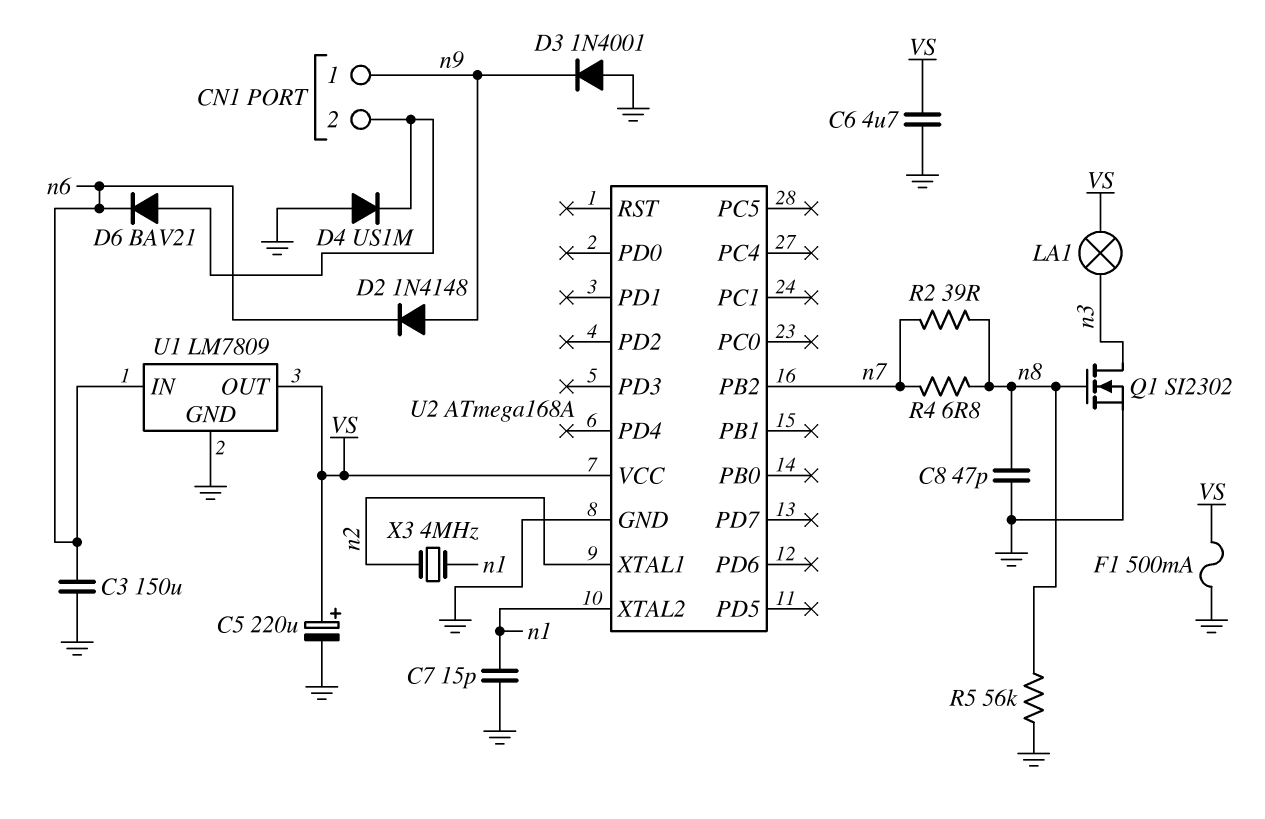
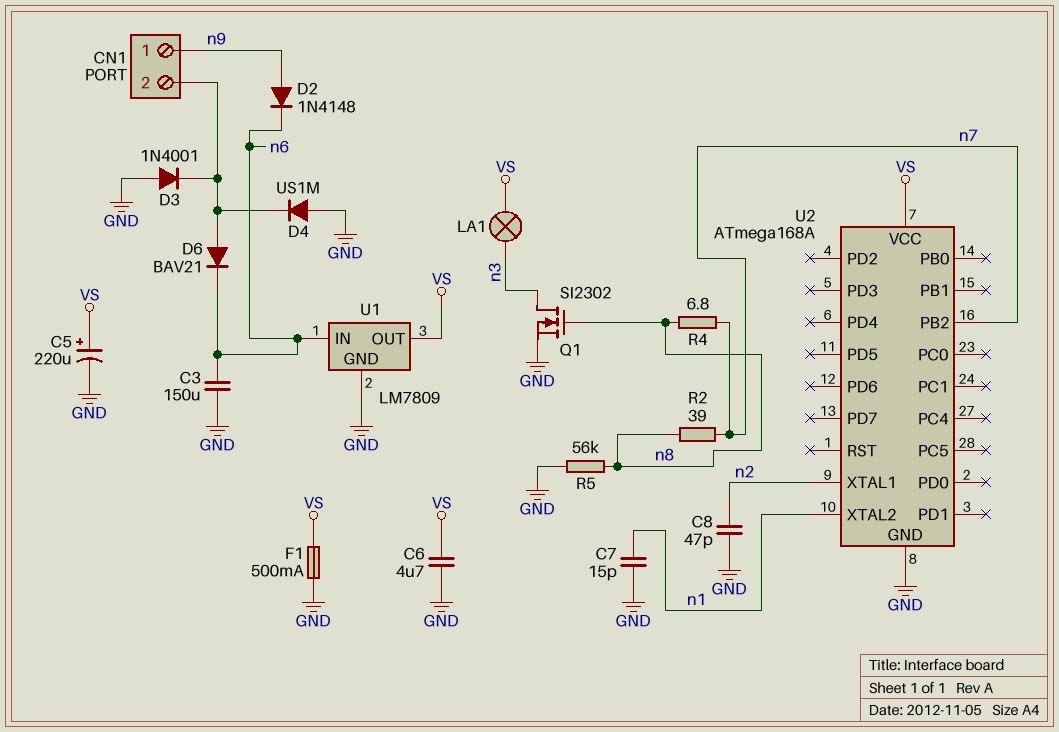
C8: 47pF (GND, n8) -> 47pF (GND, n2)
D3: diode 1N4001 (A GND, K n9) -> diode 1N4001 (A GND, K CN1/2)
X3: 4MHz (n1, n2) -> none

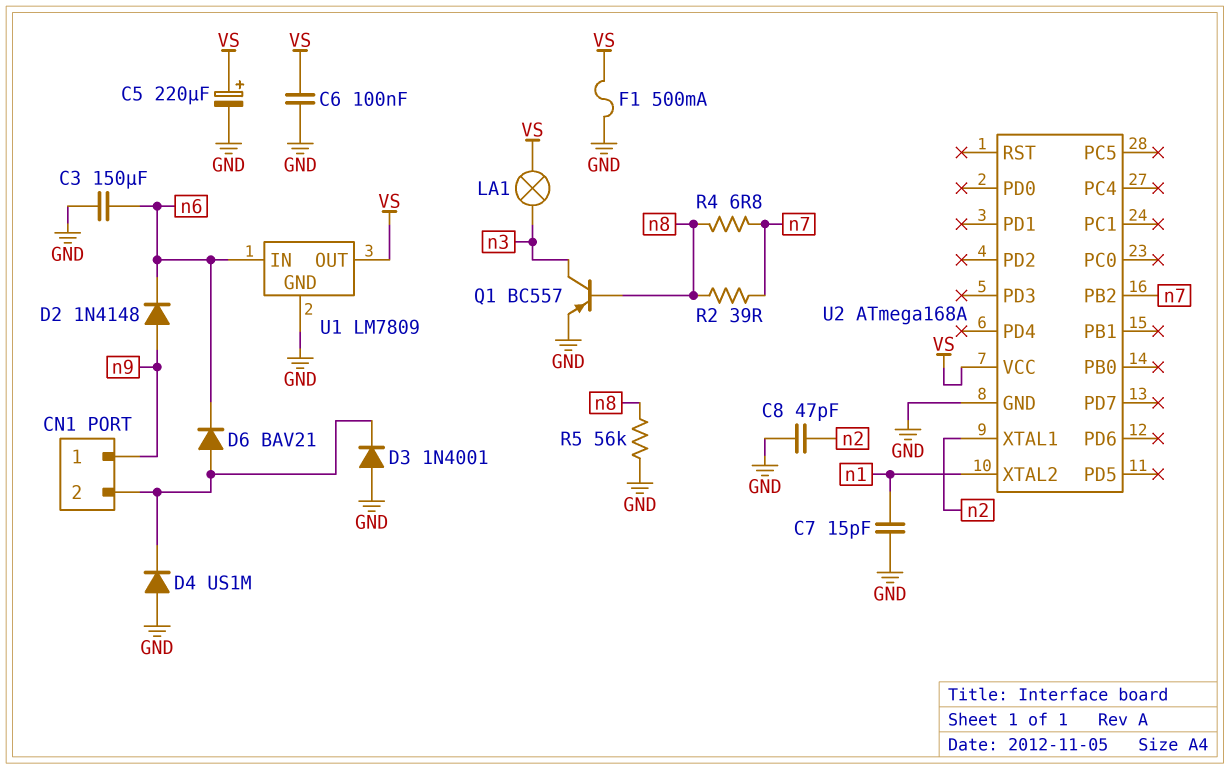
C6: 4.7uF (GND, VS) -> 100nF (GND, VS)
Q1: NMOS SI2302 (G n8, D n3, S GND) -> PNP BC557 (B n8, C n3, E GND)

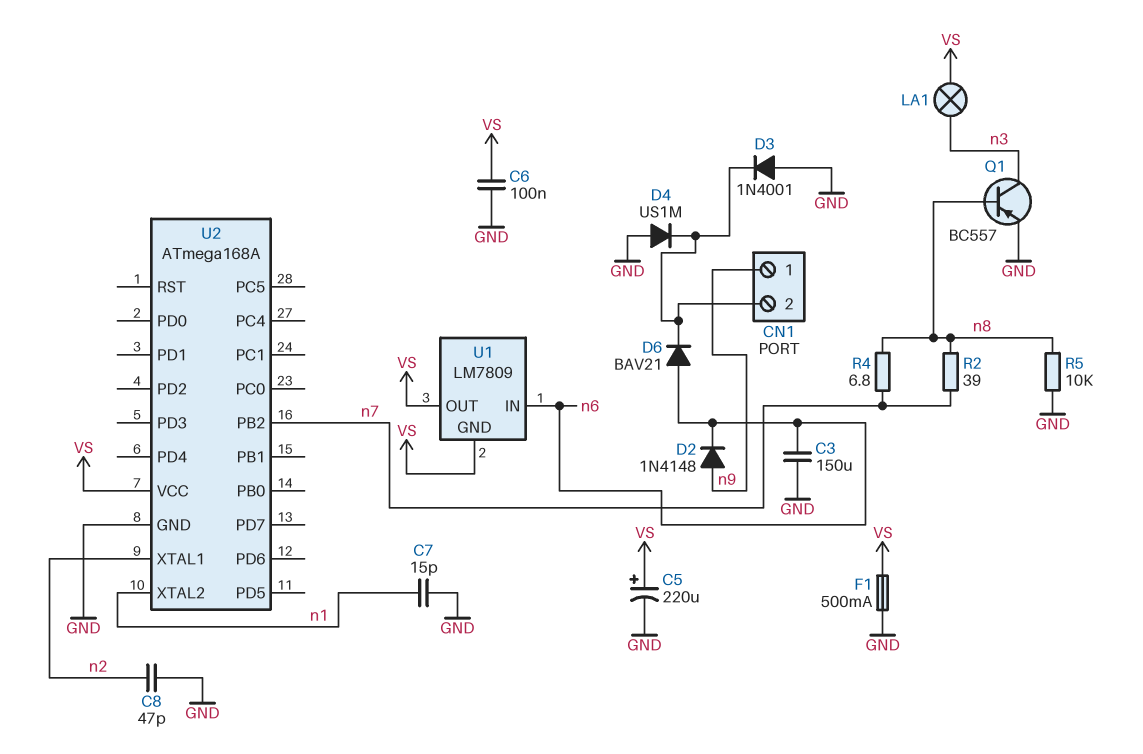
D6: diode BAV21 (A CN1/2, K n6) -> diode BAV21 (A n6, K CN1/2)
R5: 56k (GND, n8) -> 10k (GND, n8)
U1 pin GND: GND -> VS

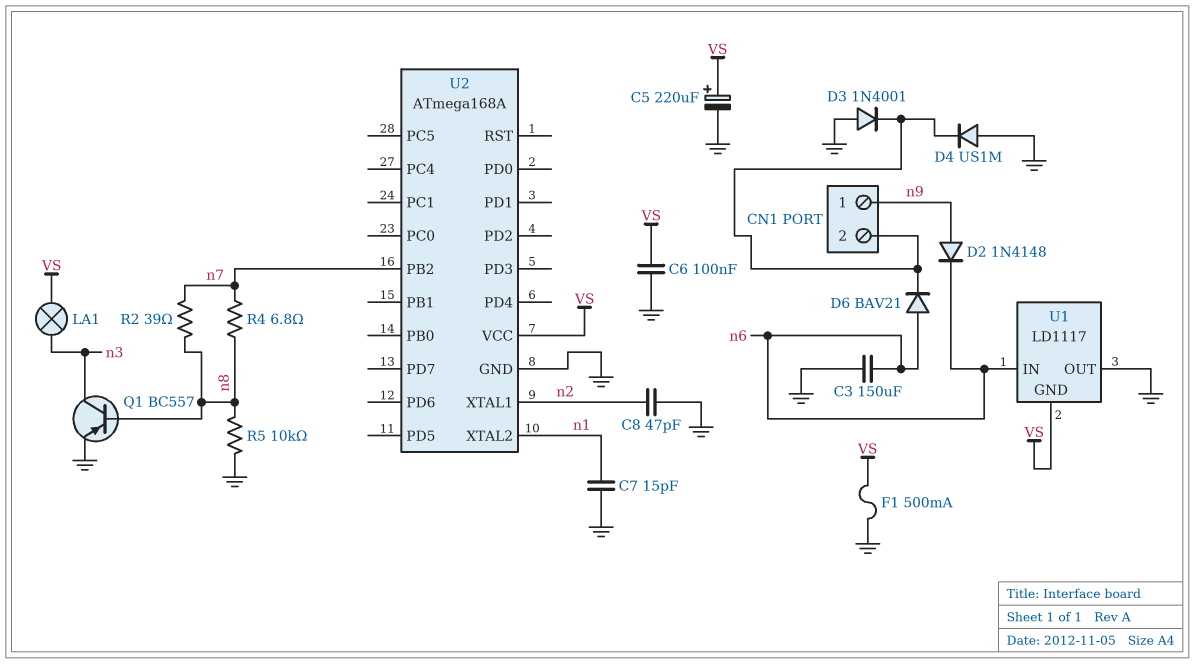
U1: LM7809 -> LD1117
U1 pin OUT: VS -> GND

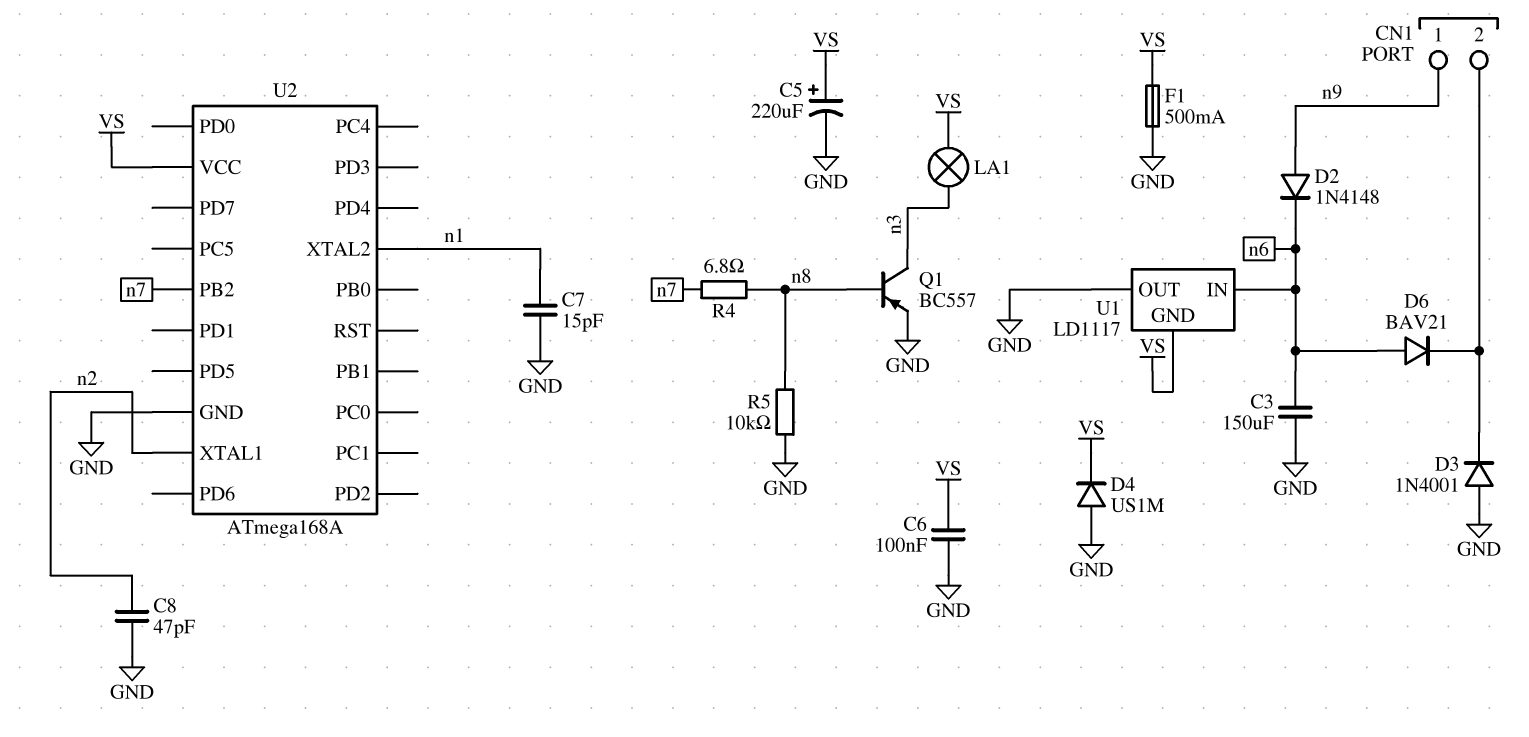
D4: diode US1M (A GND, K CN1/2) -> diode US1M (A GND, K VS)
R2: 39 (n7, n8) -> none

